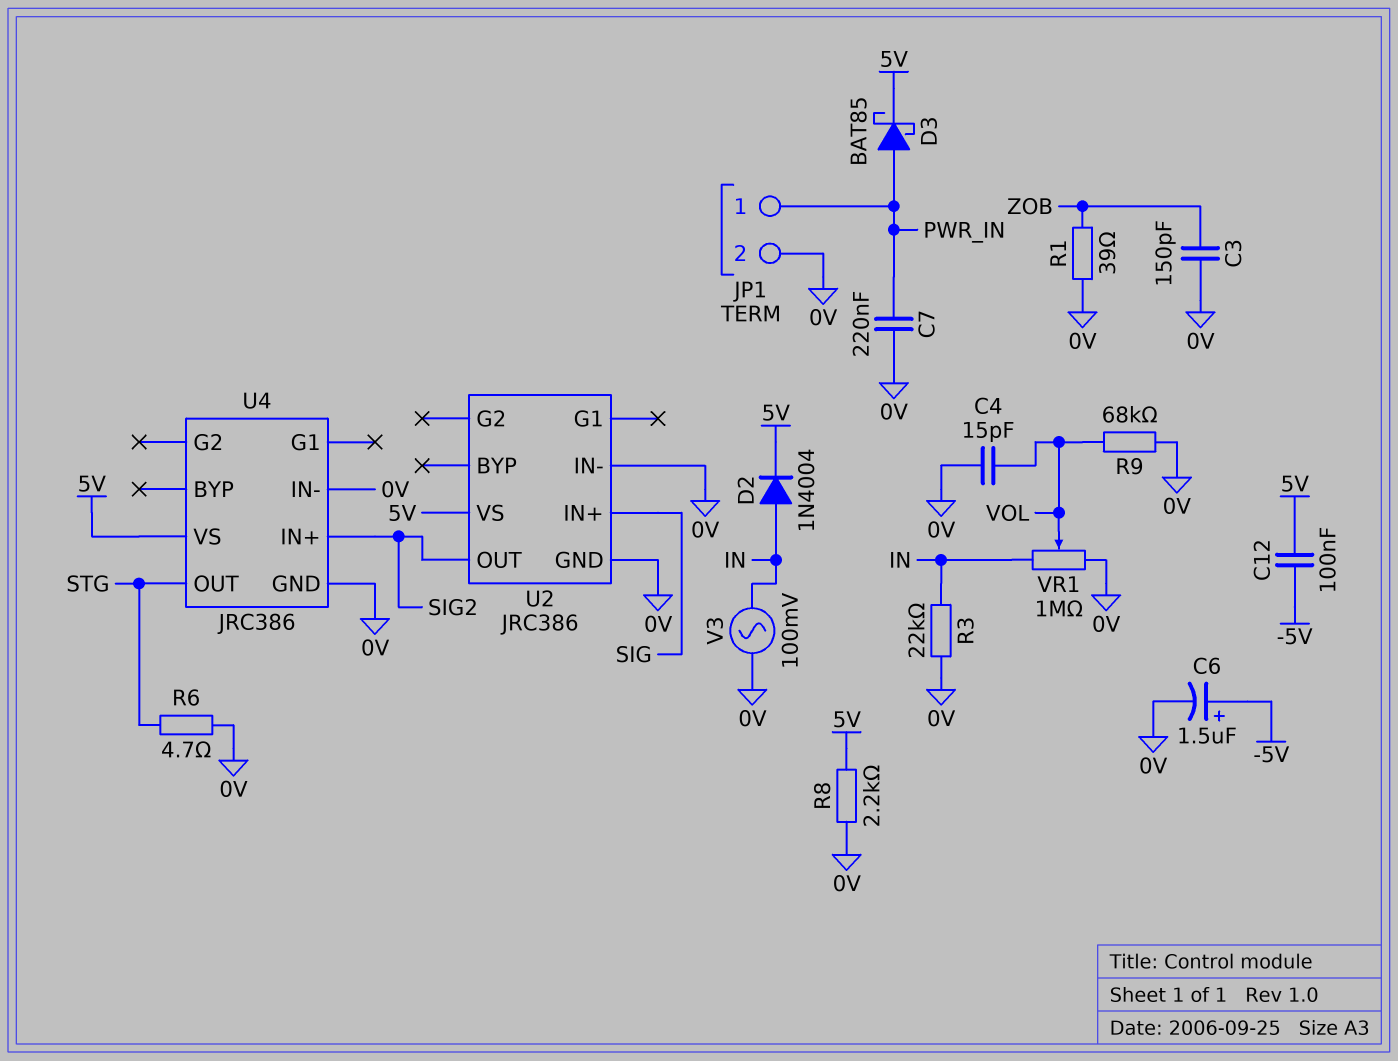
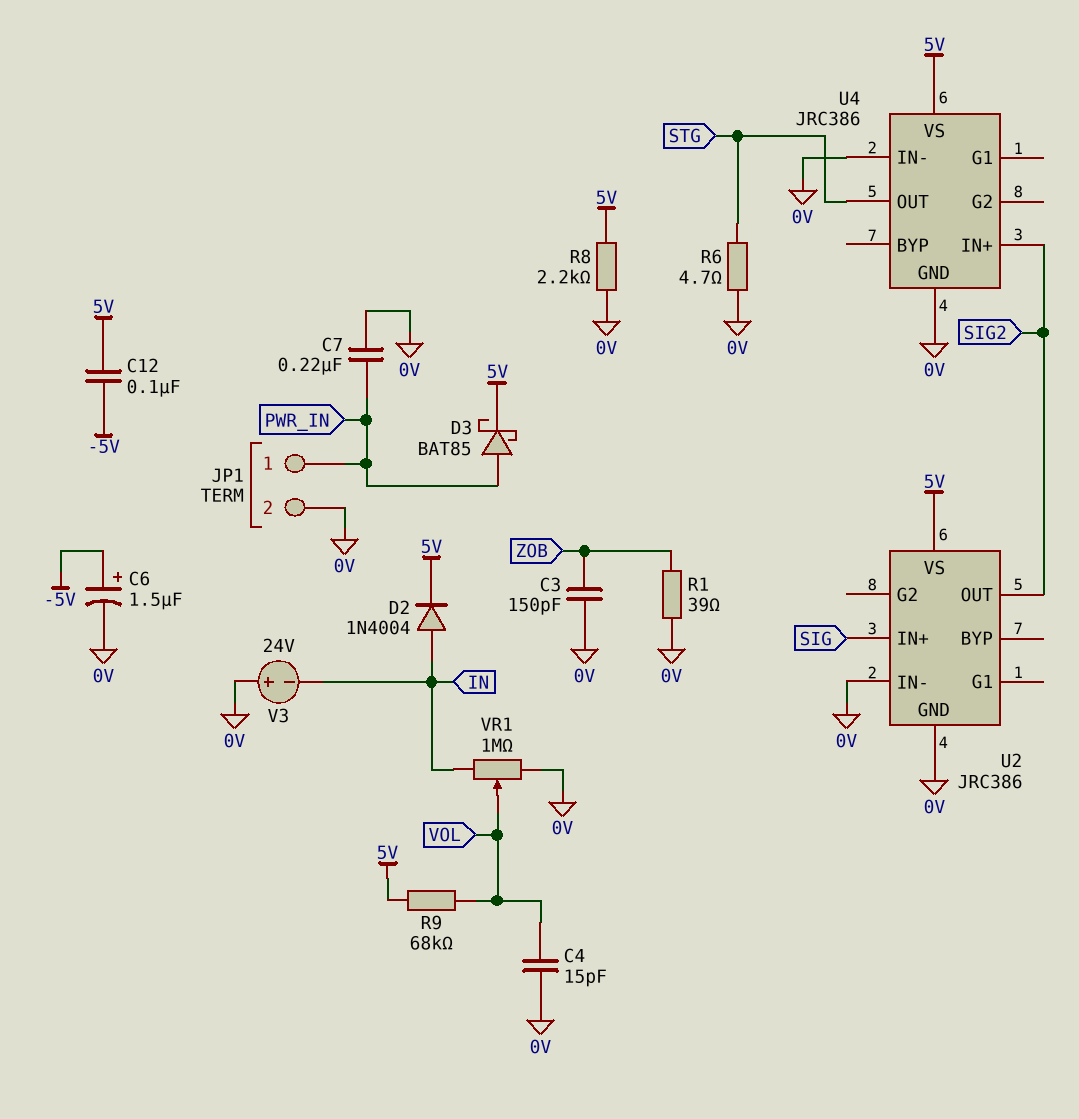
R3: 22k (0V, IN) -> none
R9: 68k (0V, VOL) -> 68k (5V, VOL)
V3: AC 100mV (0V, IN) -> 24V (plus 0V, minus IN)

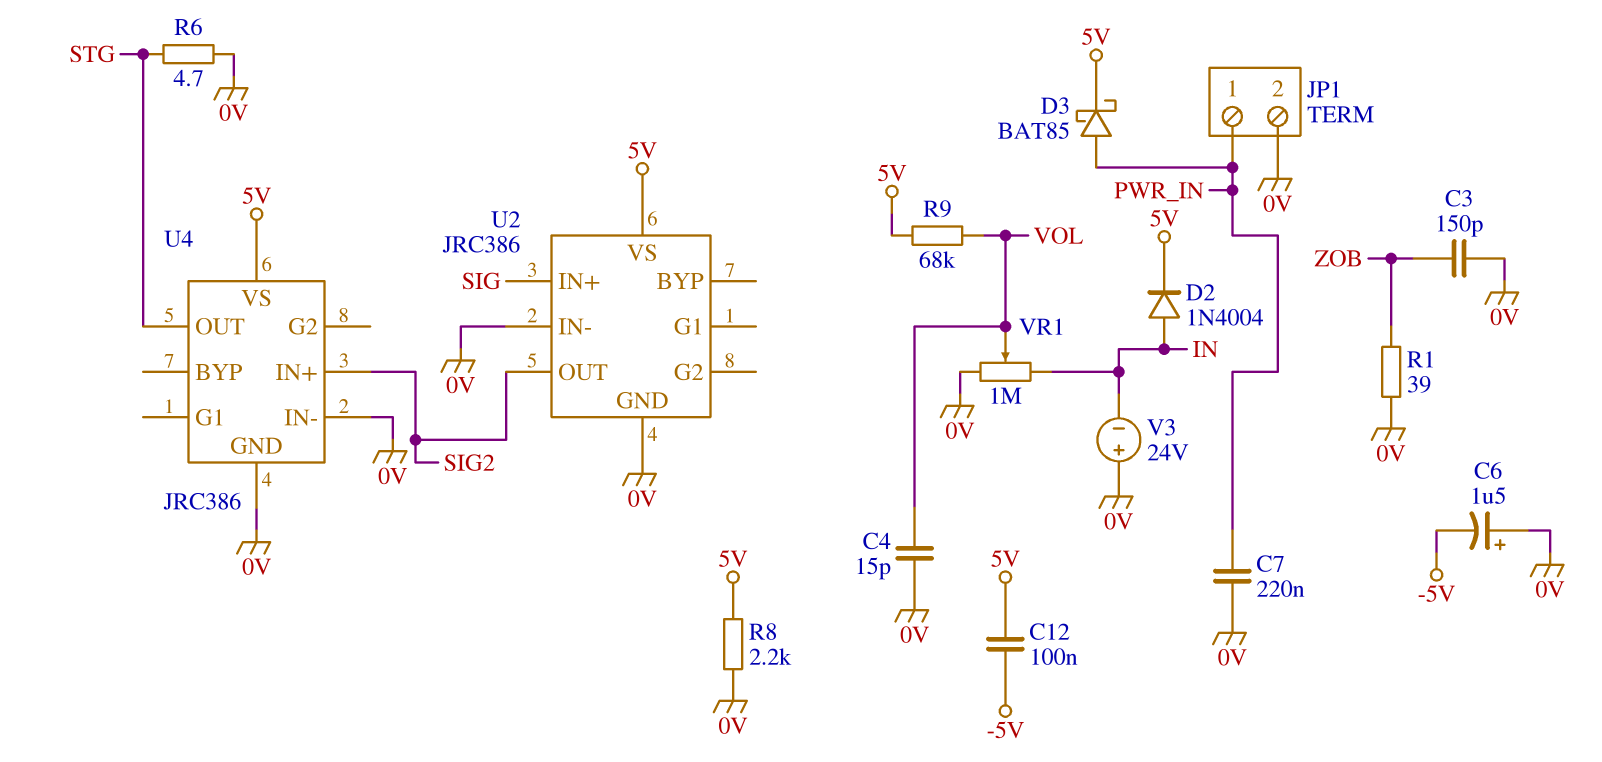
C6: 1.5uF (plus -5V, minus 0V) -> 1.5uF (plus 0V, minus -5V)

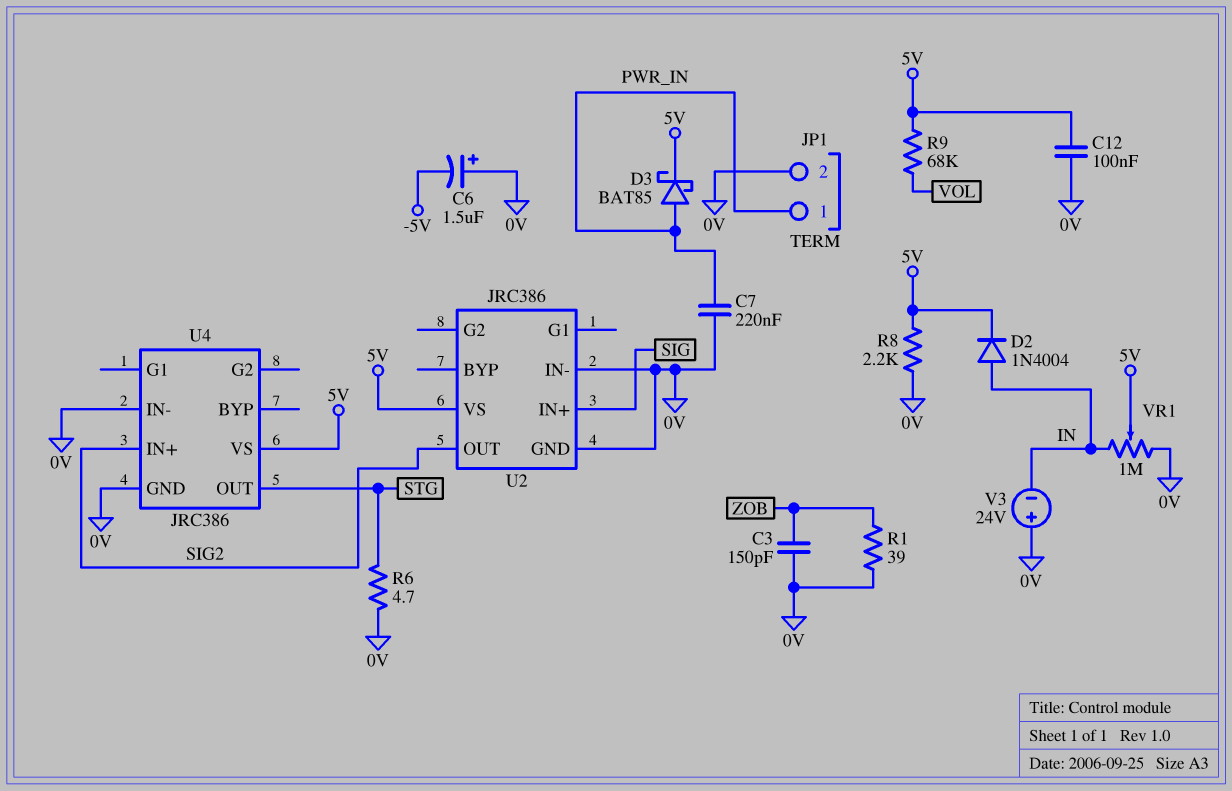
C4: 15pF (0V, VOL) -> none
C12: 100nF (-5V, 5V) -> 100nF (0V, 5V)
VR1: 1M (0V, IN, wiper VOL) -> 1M (0V, IN, wiper 5V)

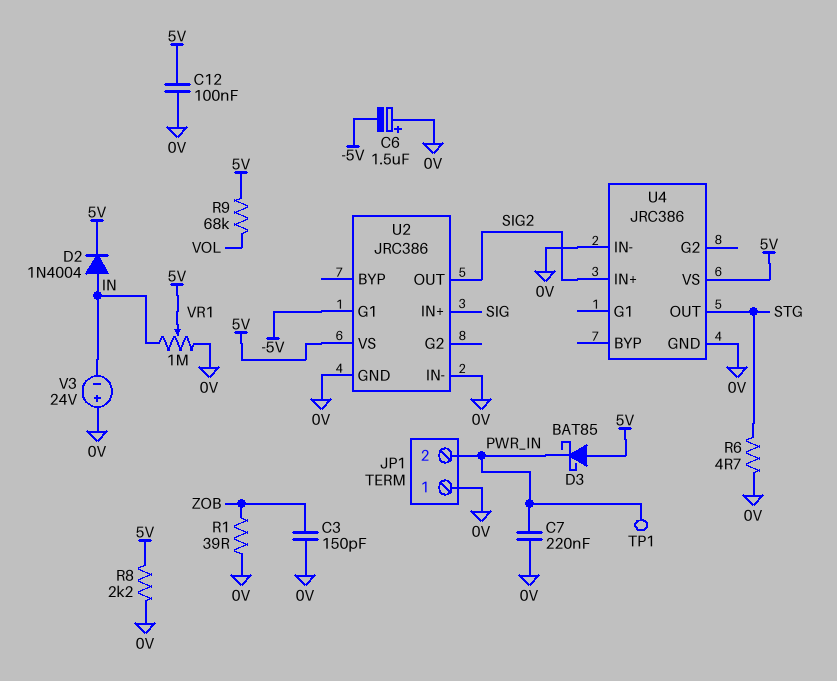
D3: schottky BAT85 (A PWR_IN, K 5V) -> schottky BAT85 (A 5V, K PWR_IN)
JP1 pin 1: PWR_IN -> 0V
JP1 pin 2: 0V -> PWR_IN
TP1: none -> test point (PWR_IN)
U2 pin G1: none -> -5V

